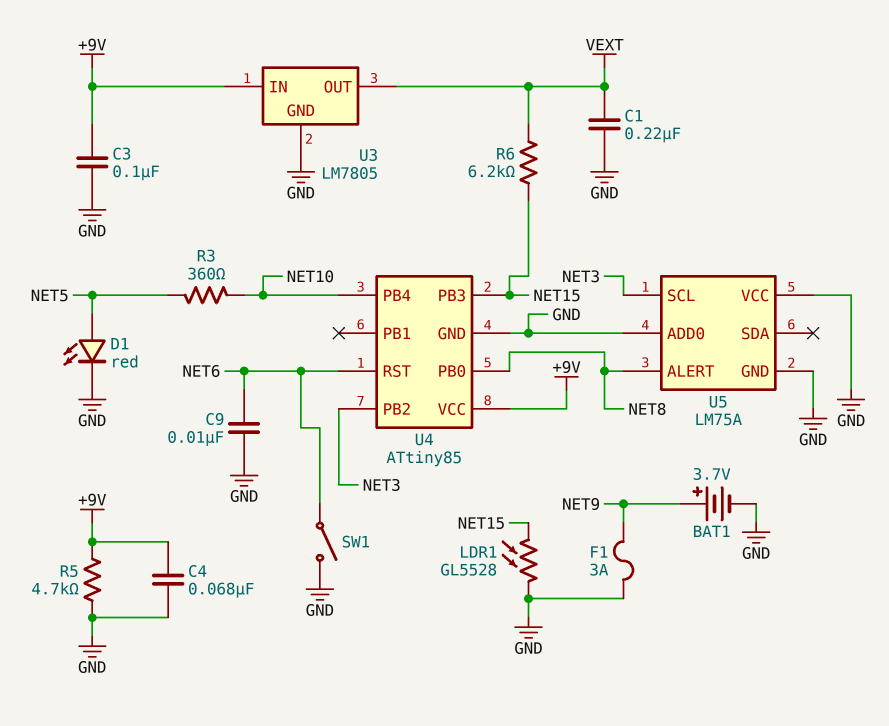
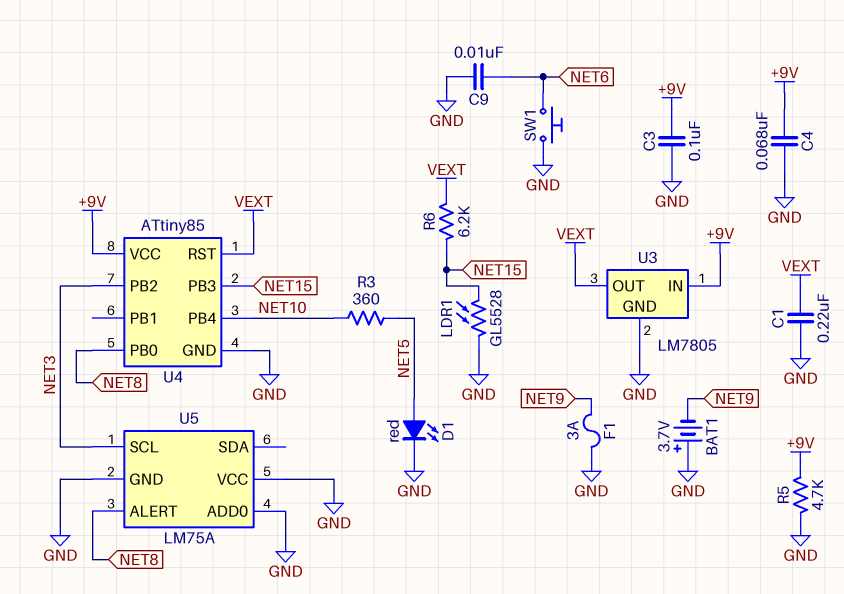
BAT1: 3.7V (plus NET9, minus GND) -> 3.7V (plus GND, minus NET9)
SW1: switch (GND, NET6) -> button (GND, NET6)
U4 pin RST: NET6 -> VEXT

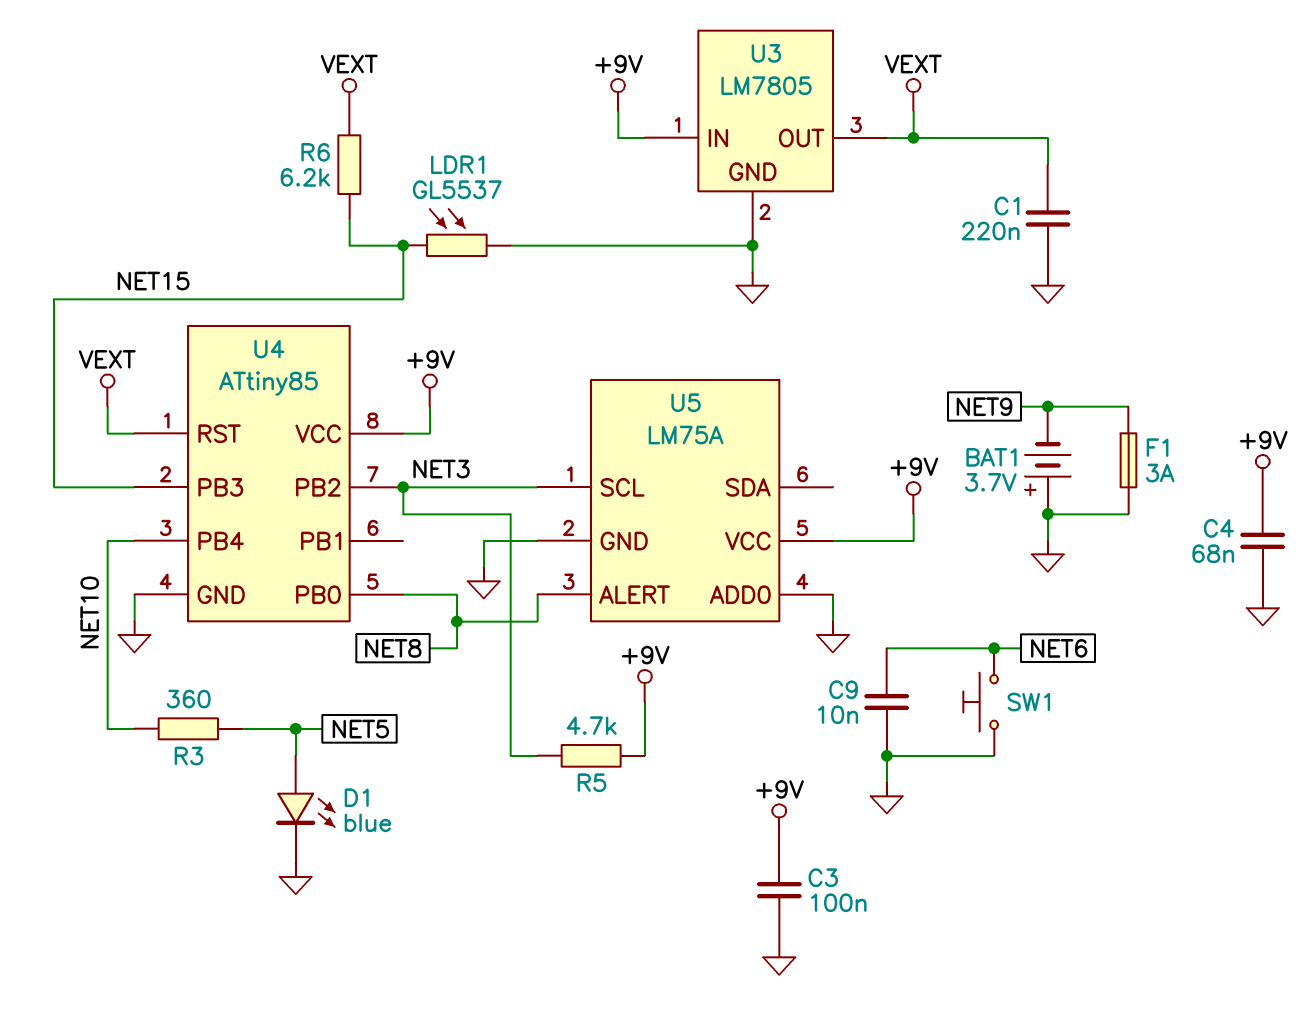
D1: LED red (A NET5, K GND) -> LED blue (A NET5, K GND)
LDR1: GL5528 (GND, NET15) -> GL5537 (GND, NET15)
R5: 4.7k (+9V, GND) -> 4.7k (+9V, NET3)
U5 pin VCC: GND -> +9V

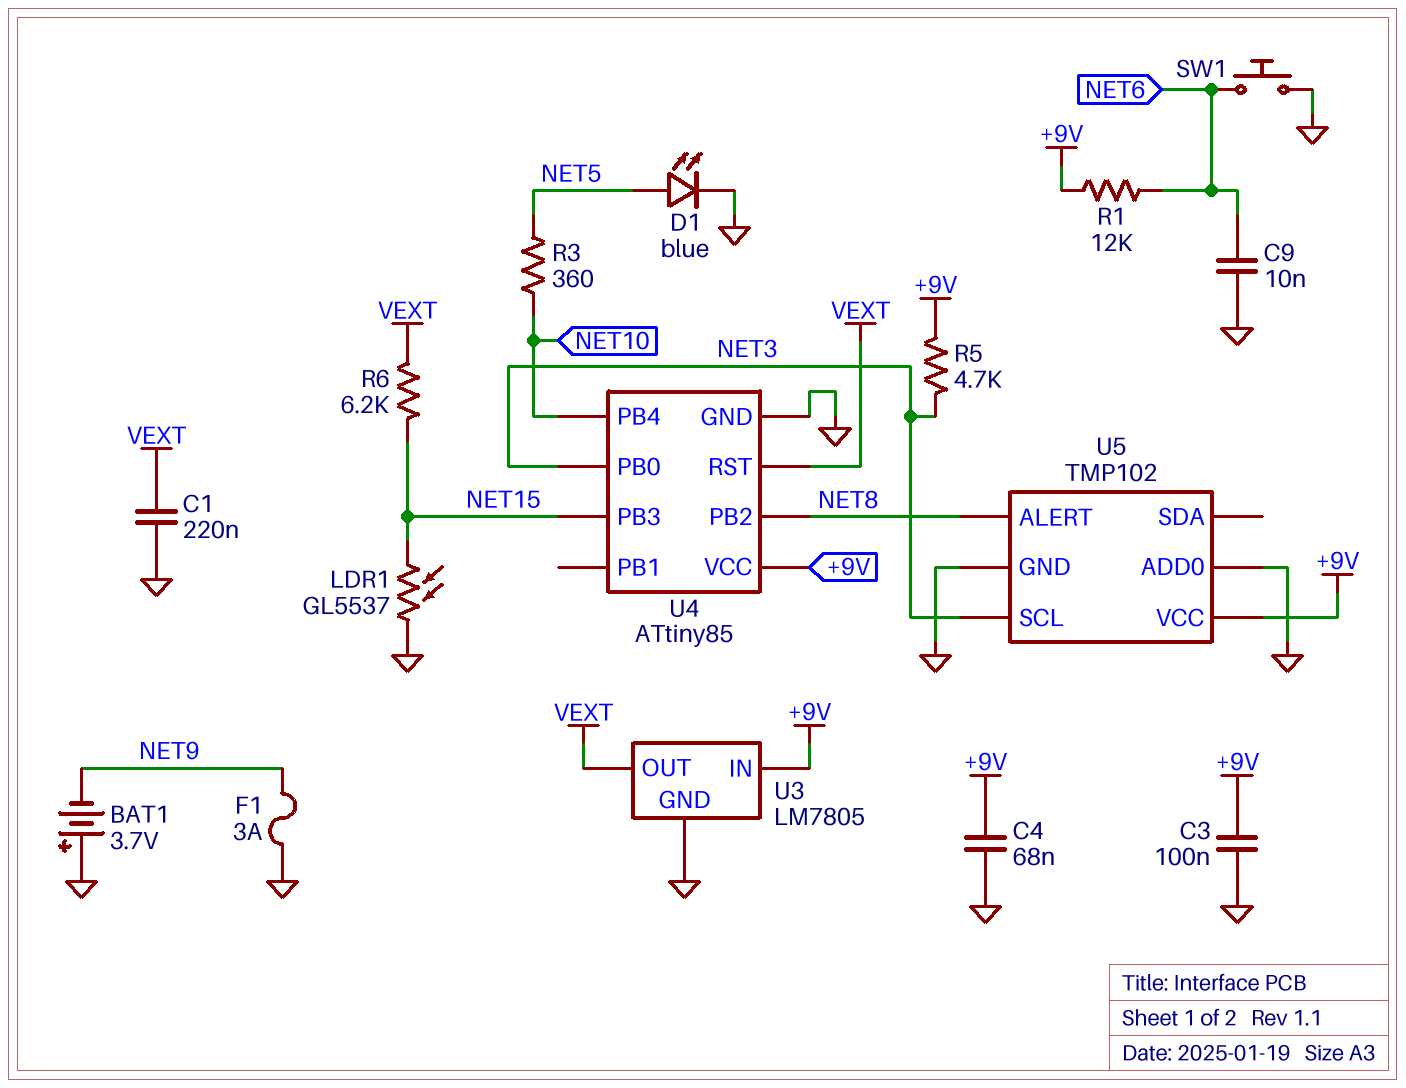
R1: none -> 12k (+9V, NET6)
U4 pin PB0: NET8 -> NET3
U4 pin PB2: NET3 -> NET8
U5: LM75A -> TMP102

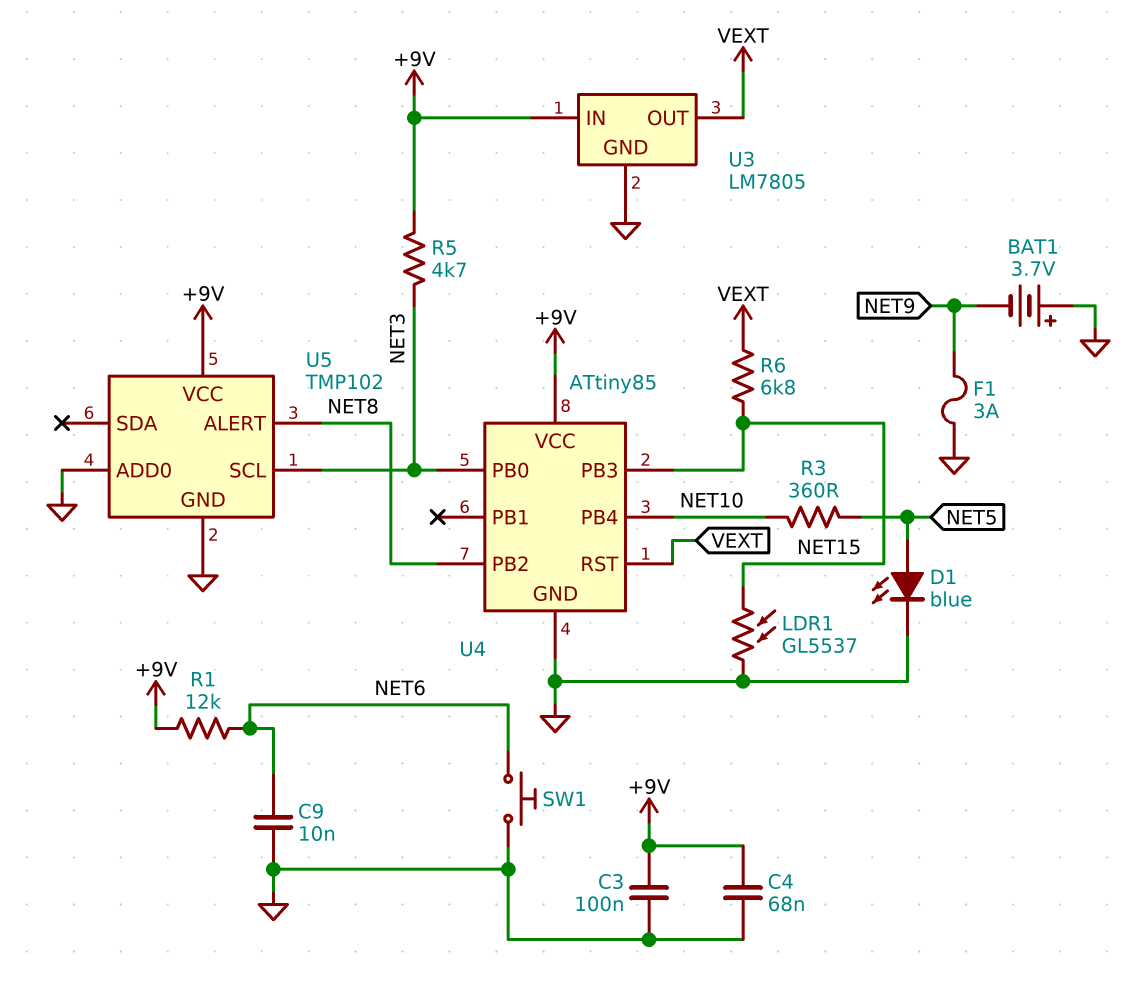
C1: 220nF (GND, VEXT) -> none
R6: 6.2k (NET15, VEXT) -> 6.8k (NET15, VEXT)

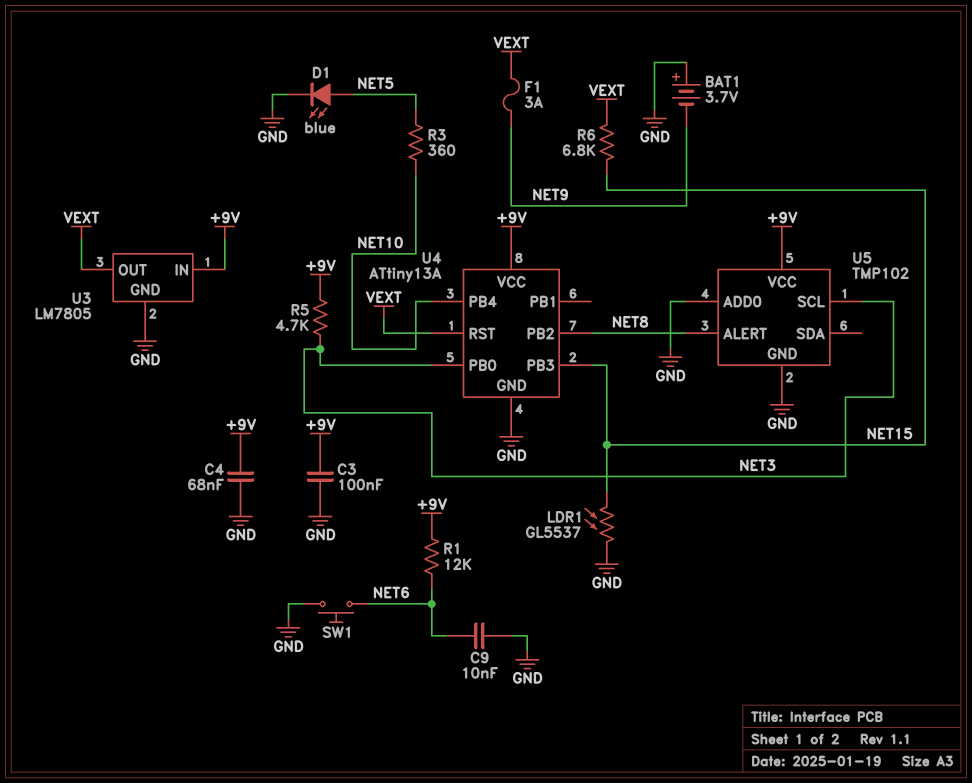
F1: 3A (GND, NET9) -> 3A (NET9, VEXT)
U4: ATtiny85 -> ATtiny13A

